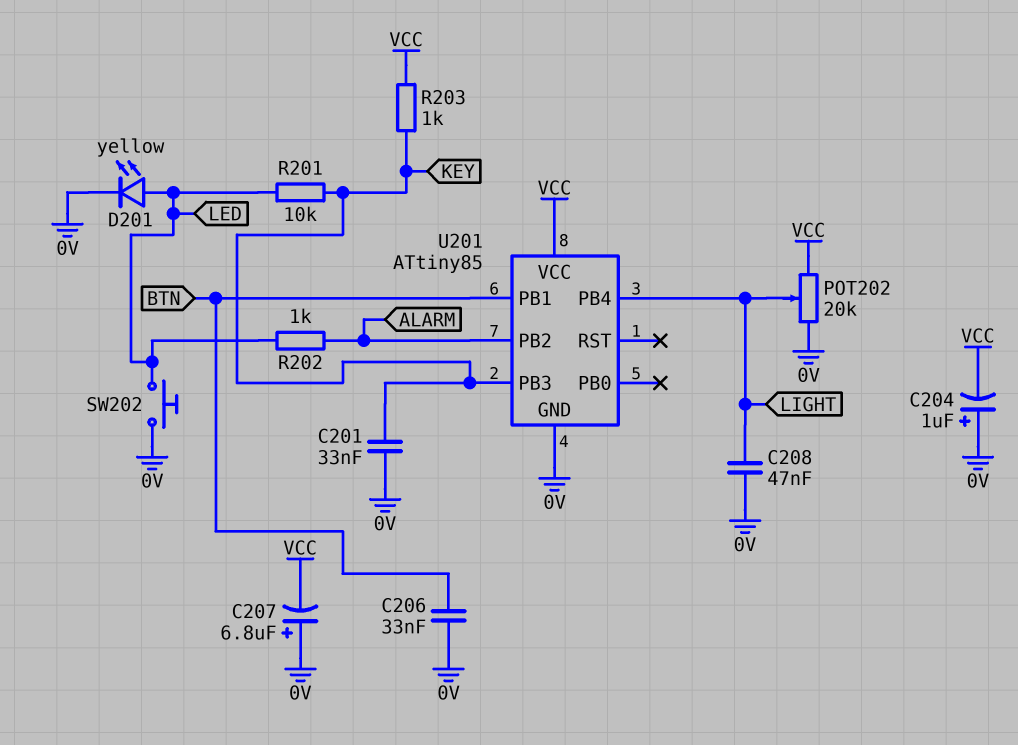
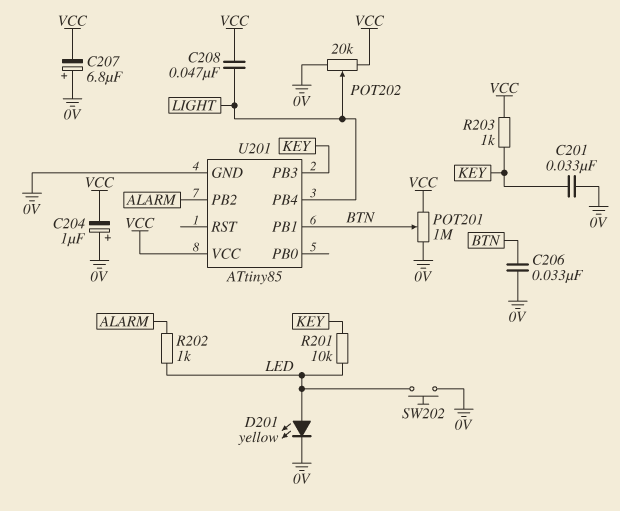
C208: 47nF (0V, LIGHT) -> 47nF (LIGHT, VCC)
POT201: none -> 1M (0V, VCC, wiper BTN)

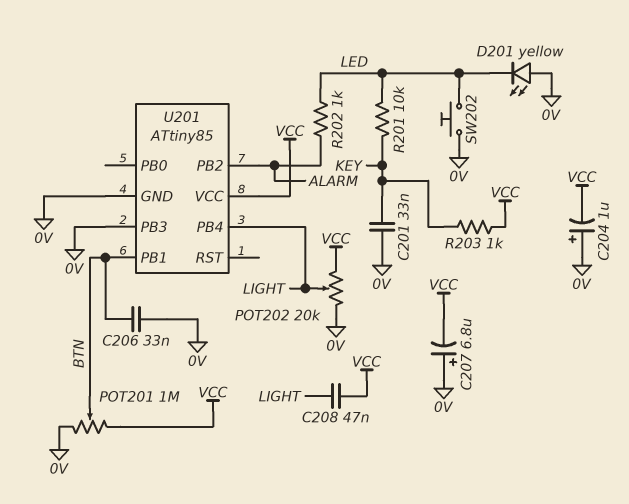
D201: LED yellow (A LED, K 0V) -> LED yellow (A 0V, K LED)
U201 pin PB3: KEY -> 0V

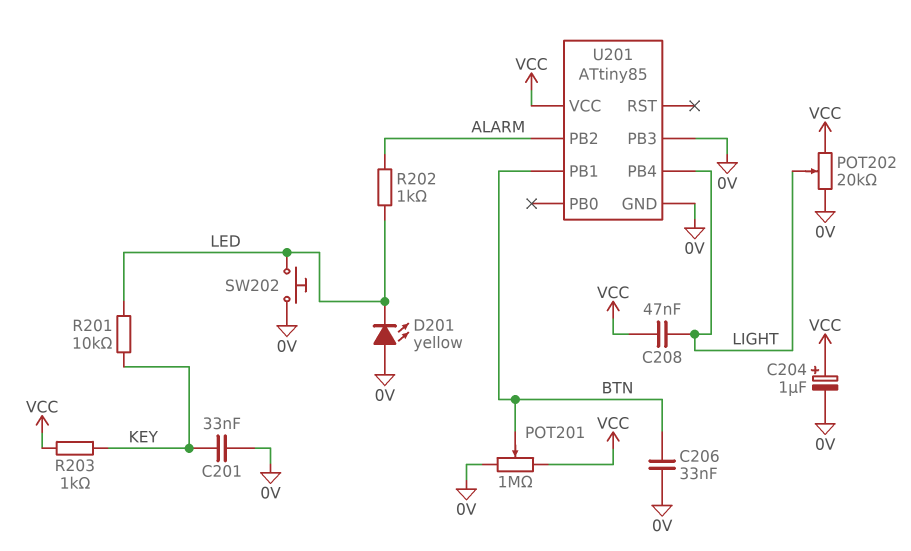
C204: 1uF (plus 0V, minus VCC) -> 1uF (plus VCC, minus 0V)
C207: 6.8uF (plus 0V, minus VCC) -> none

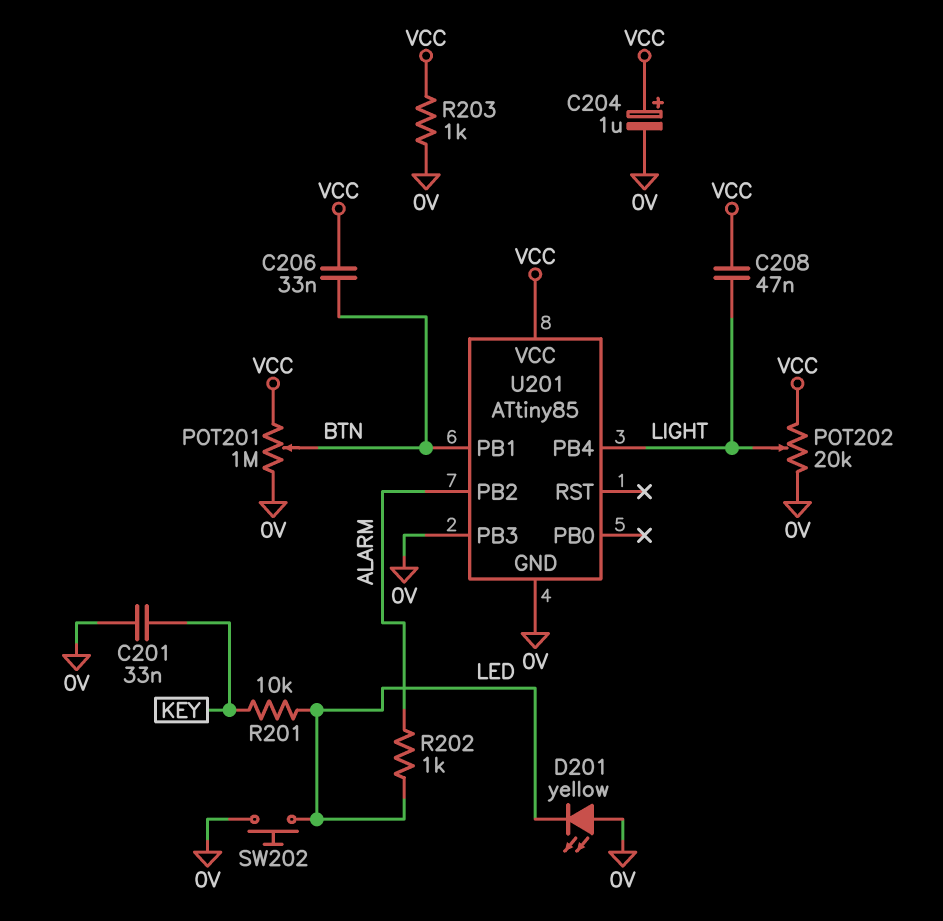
C206: 33nF (0V, BTN) -> 33nF (BTN, VCC)
R203: 1k (KEY, VCC) -> 1k (0V, VCC)

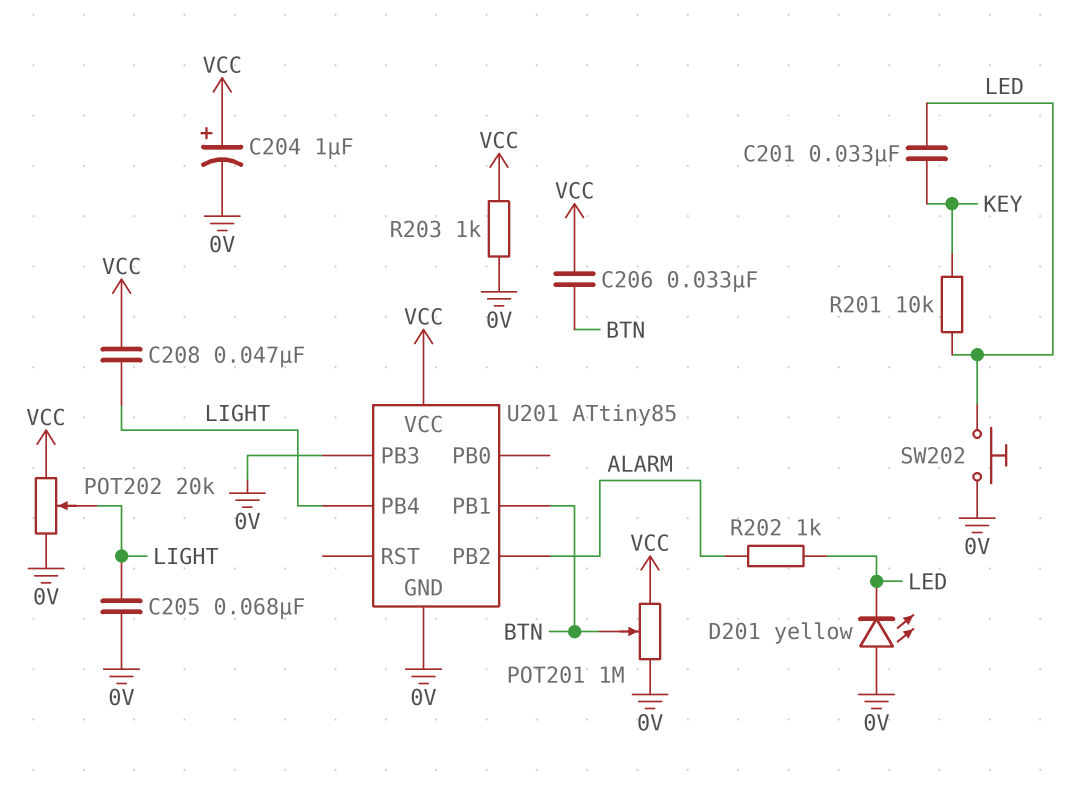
C201: 33nF (0V, KEY) -> 33nF (KEY, LED)
C205: none -> 68nF (0V, LIGHT)

